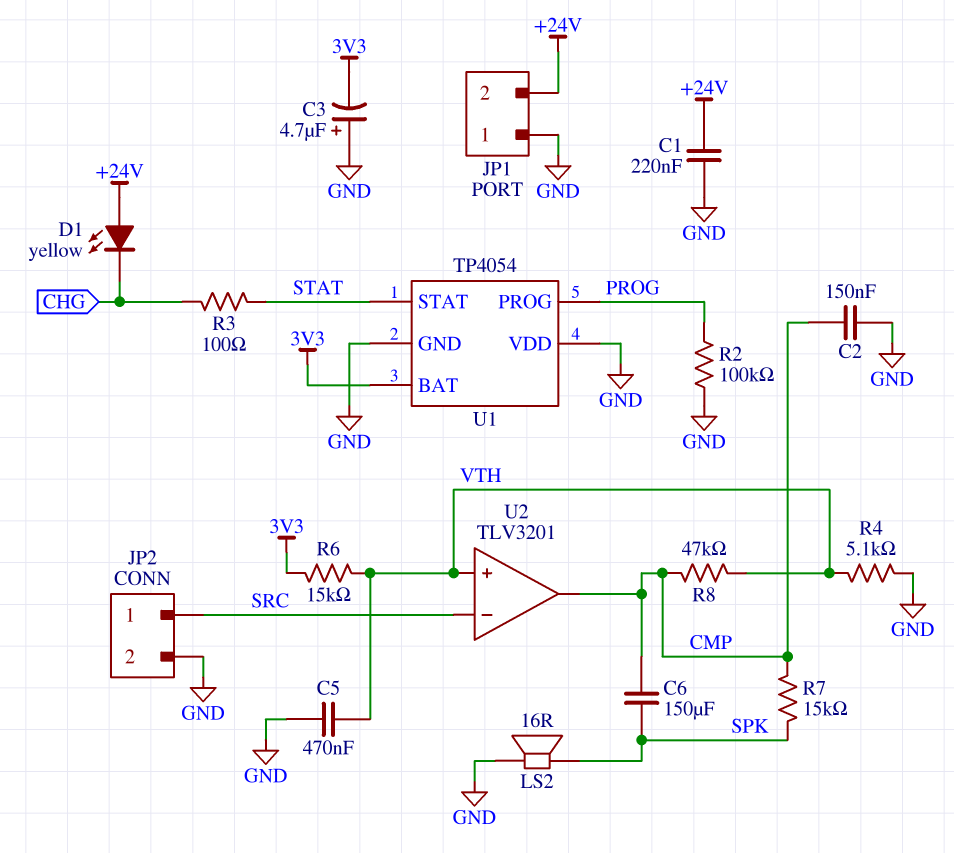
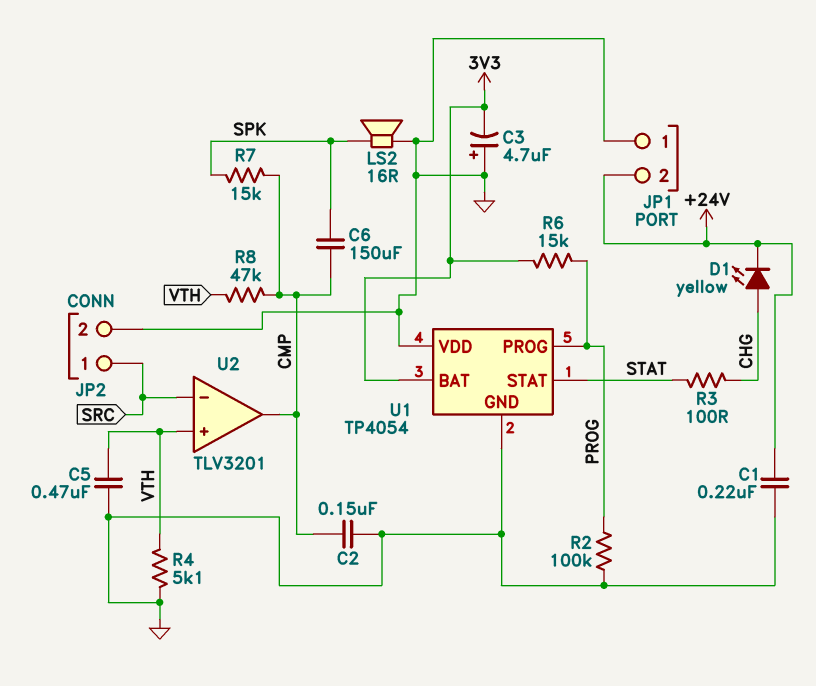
D1: LED yellow (A +24V, K CHG) -> LED yellow (A CHG, K +24V)
R6: 15k (3V3, VTH) -> 15k (3V3, PROG)

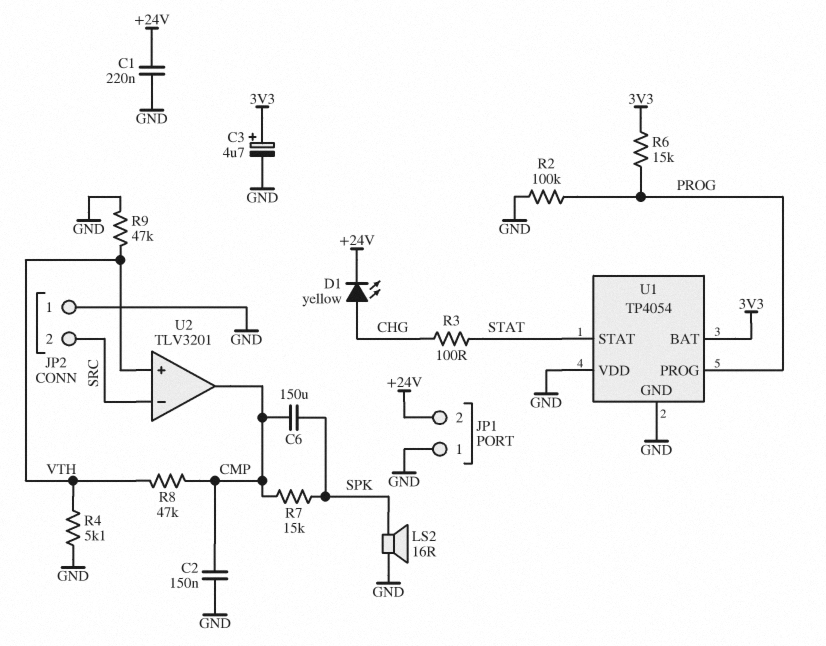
C3: 4.7uF (plus GND, minus 3V3) -> 4.7uF (plus 3V3, minus GND)
C5: 470nF (GND, VTH) -> none
JP2 pin 1: SRC -> GND
JP2 pin 2: GND -> SRC
R9: none -> 47k (GND, VTH)

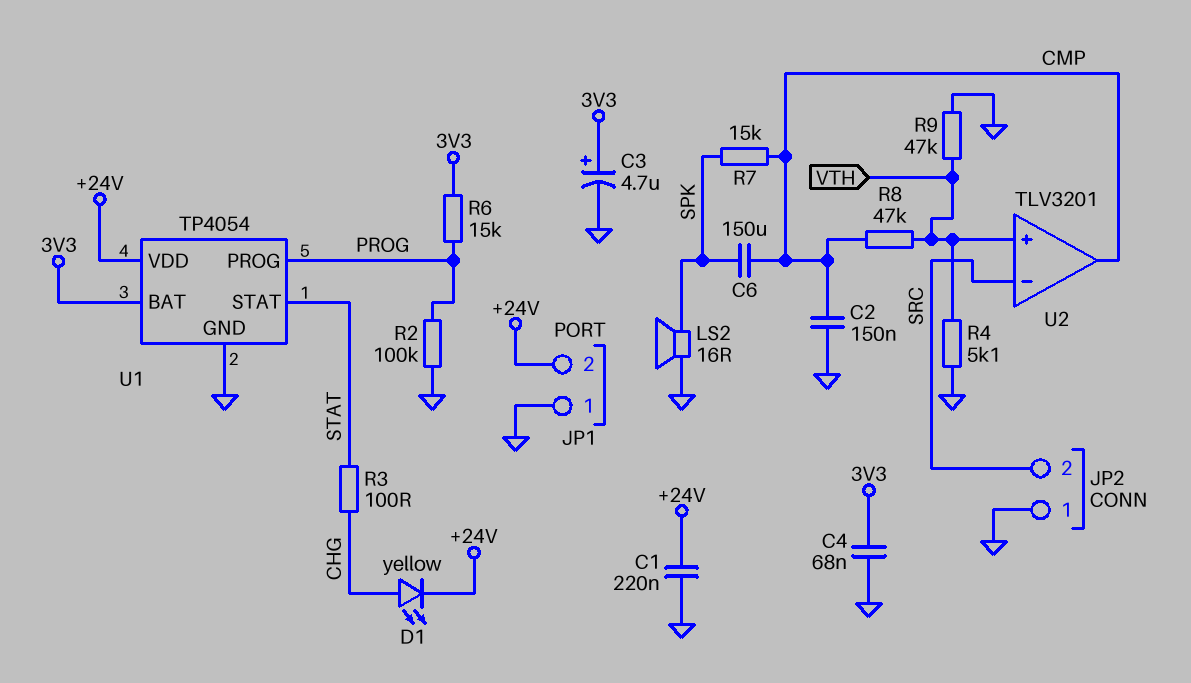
C4: none -> 68nF (3V3, GND)
U1 pin VDD: GND -> +24V

